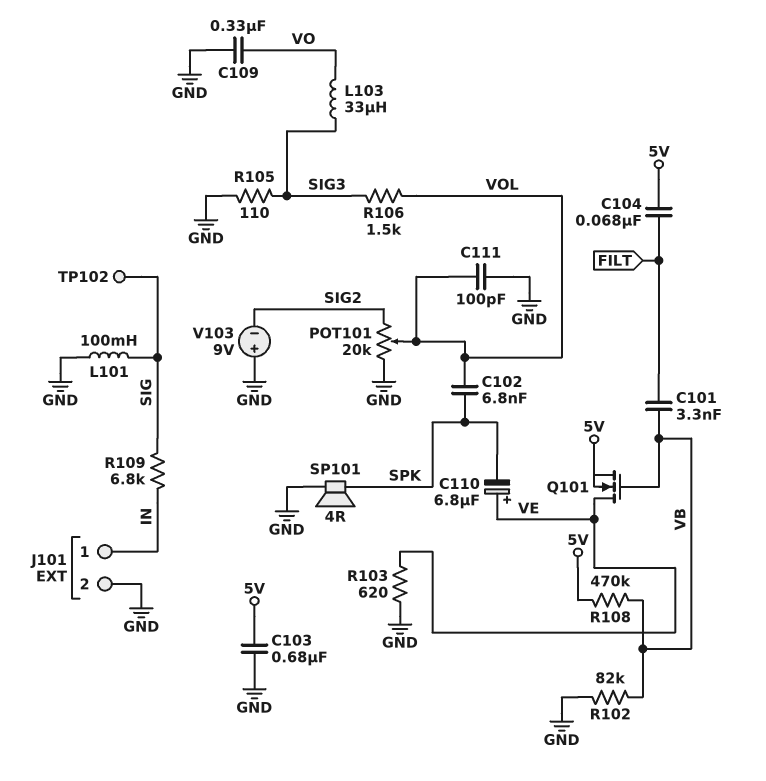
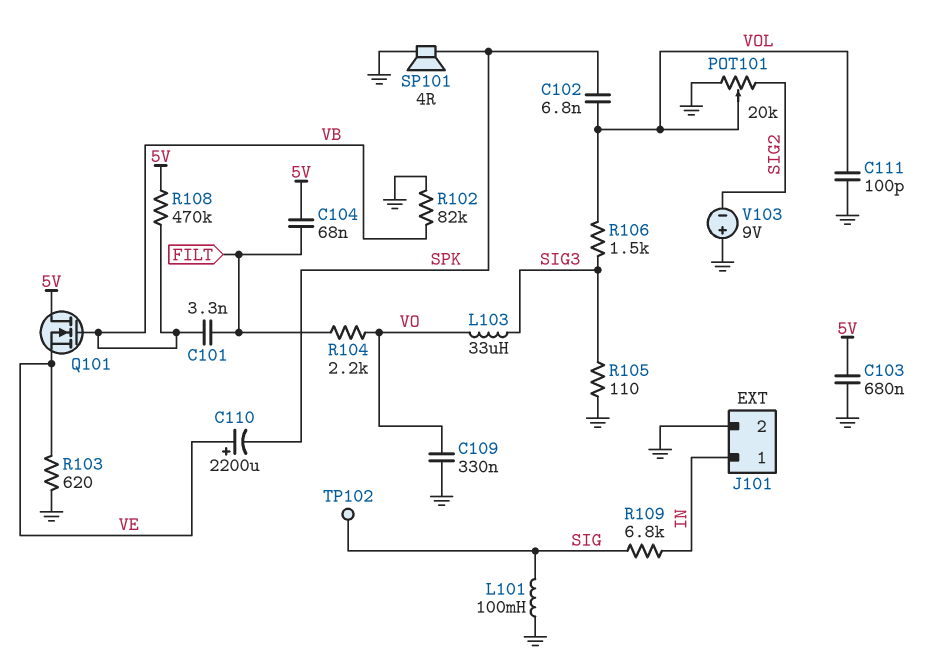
C110: 6.8uF (plus VE, minus SPK) -> 2200uF (plus VE, minus SPK)
Q101: NMOS (G VB, D VE, S 5V) -> NMOS (G VB, D 5V, S VE)
R104: none -> 2.2k (FILT, VO)

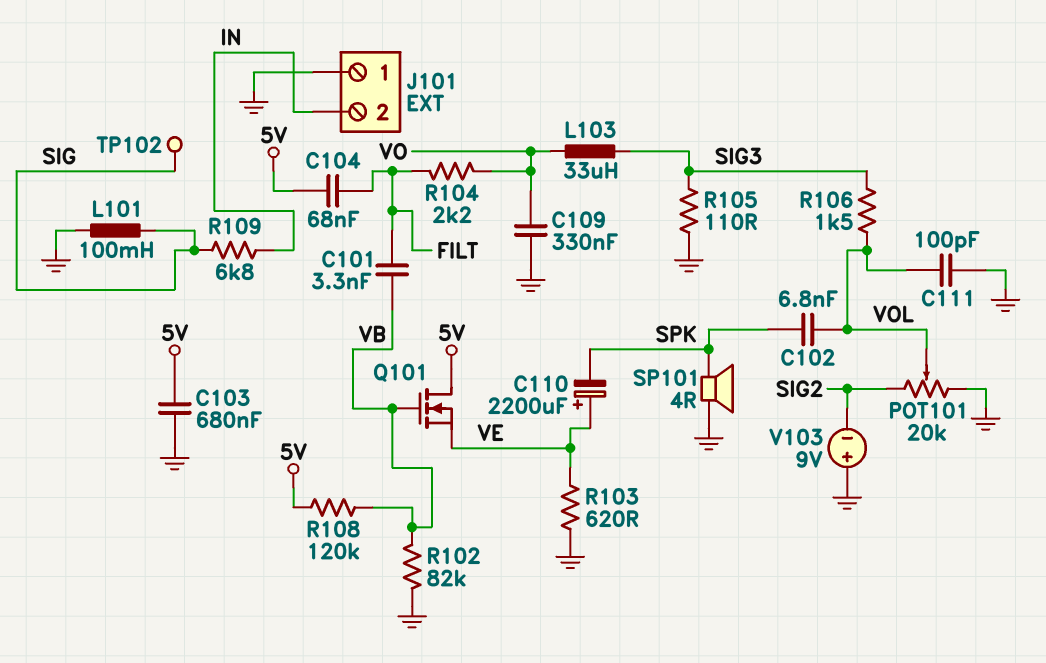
J101 pin 1: IN -> GND
J101 pin 2: GND -> IN
R108: 470k (5V, VB) -> 120k (5V, VB)

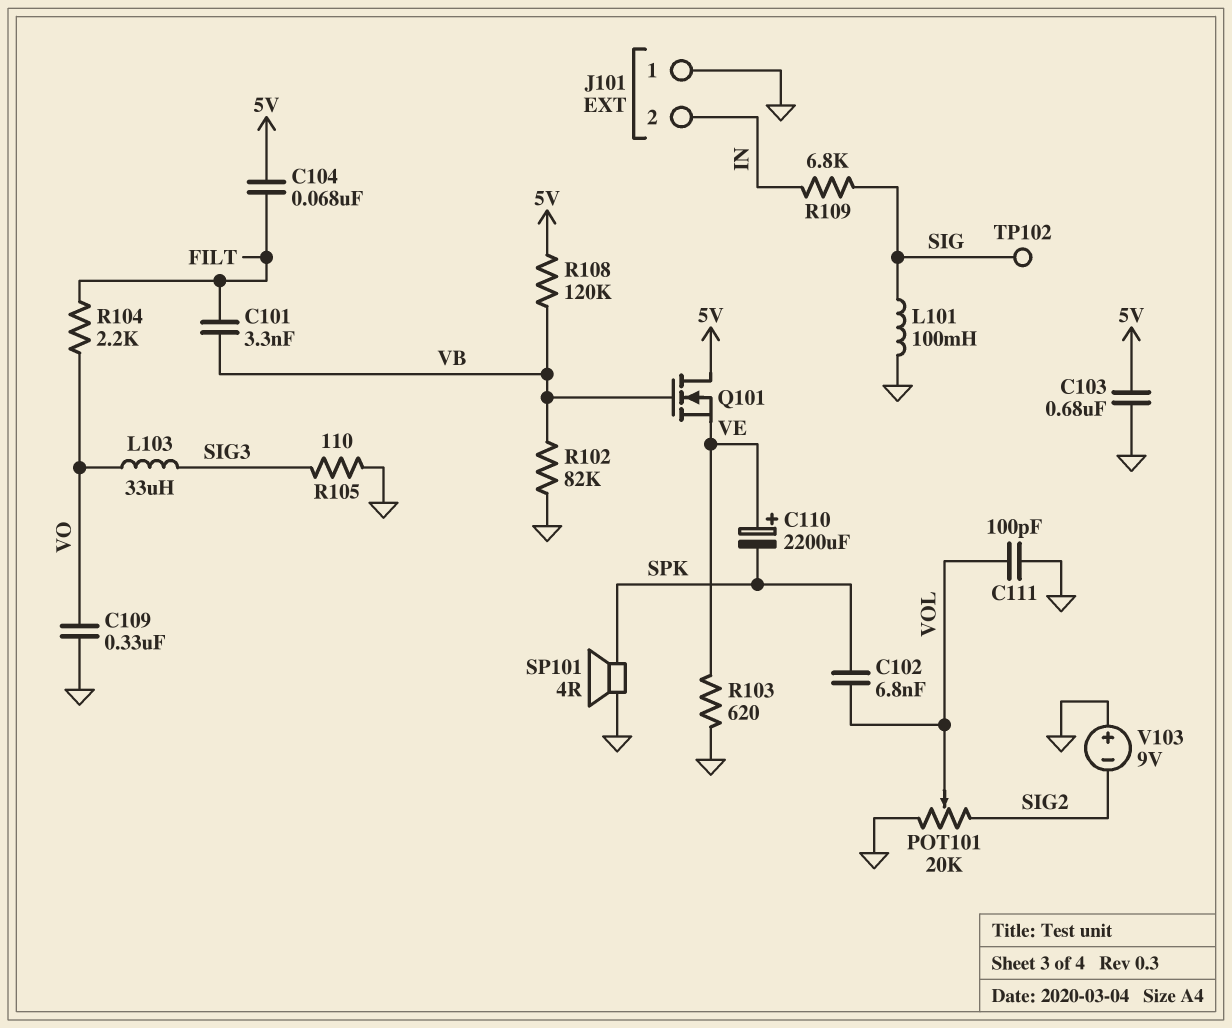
R106: 1.5k (SIG3, VOL) -> none

